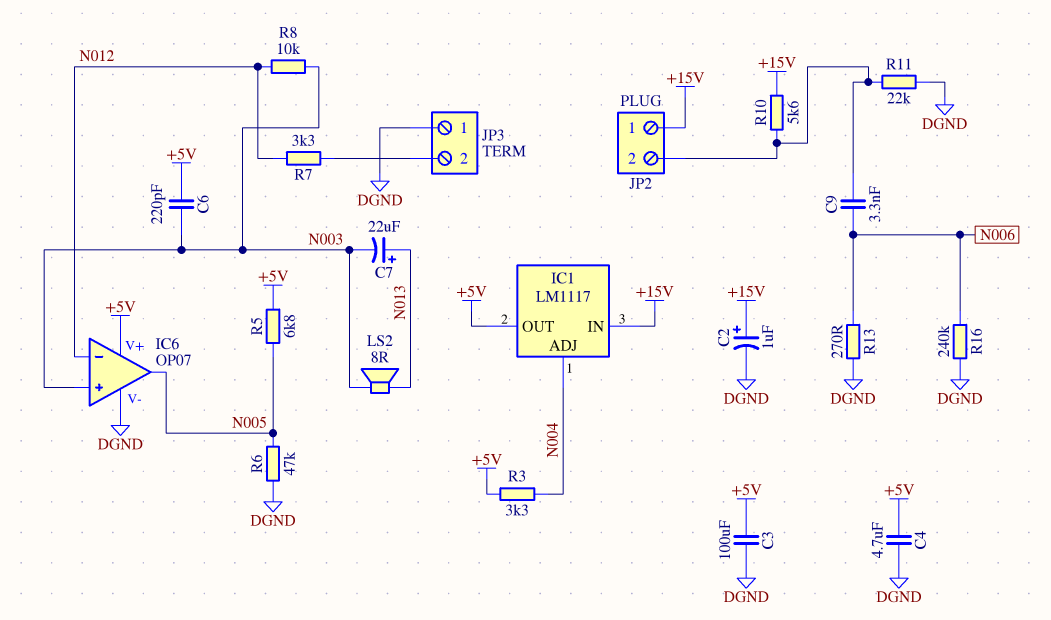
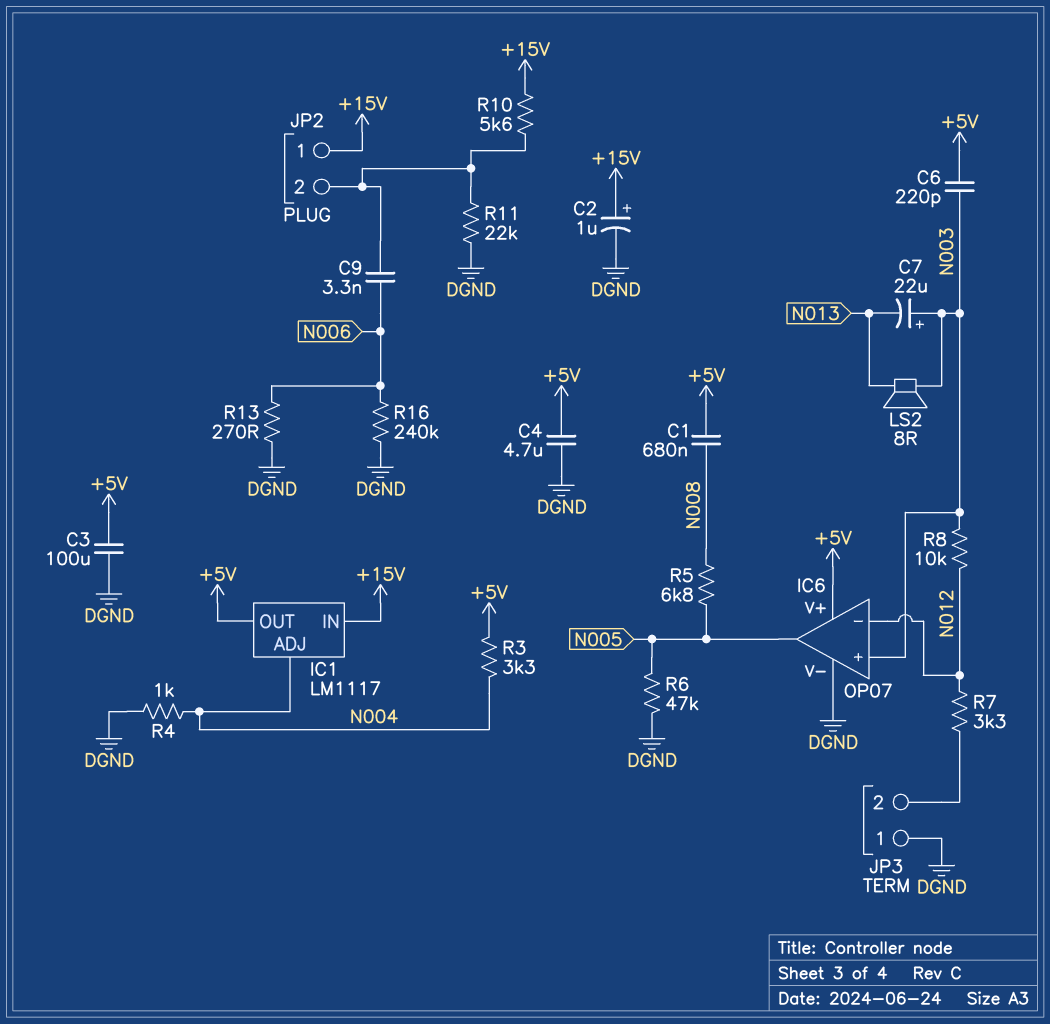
C1: none -> 680nF (+5V, N008)
C7: 22uF (plus N013, minus N003) -> 22uF (plus N003, minus N013)
R4: none -> 1k (DGND, N004)
R5: 6.8k (+5V, N005) -> 6.8k (N005, N008)

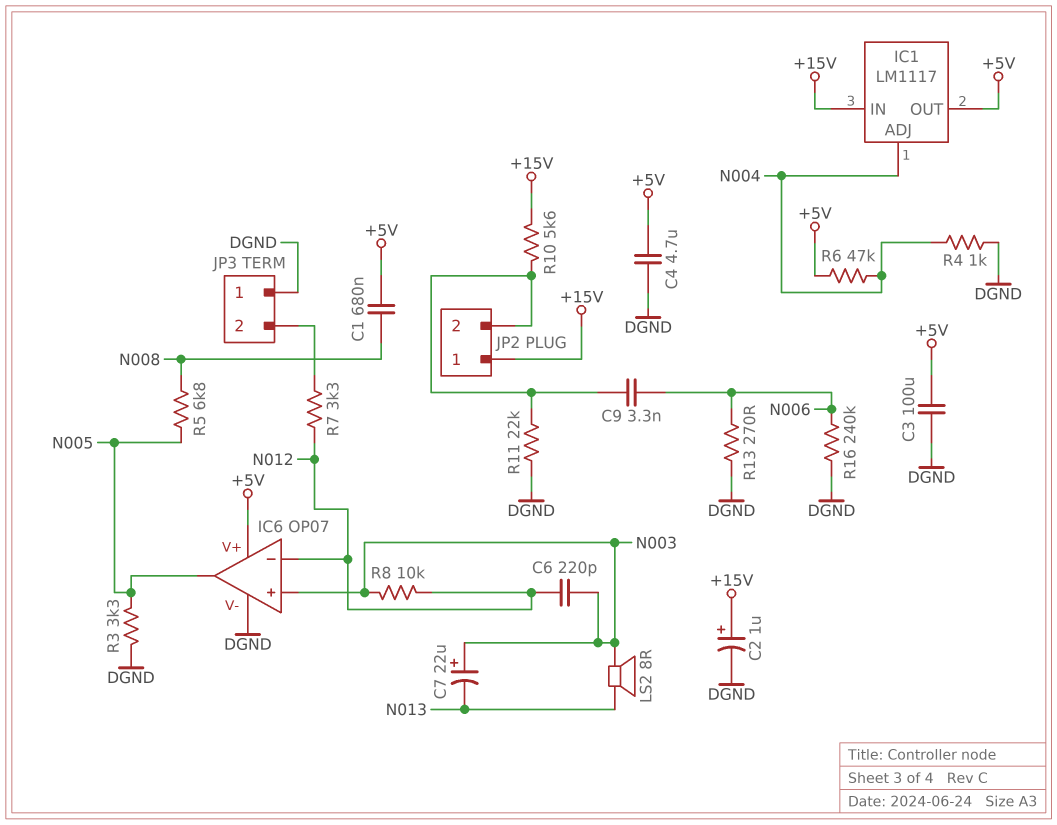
C6: 220pF (+5V, N003) -> 220pF (N003, N012)
R3: 3.3k (+5V, N004) -> 3.3k (DGND, N005)
R6: 47k (DGND, N005) -> 47k (+5V, N004)

